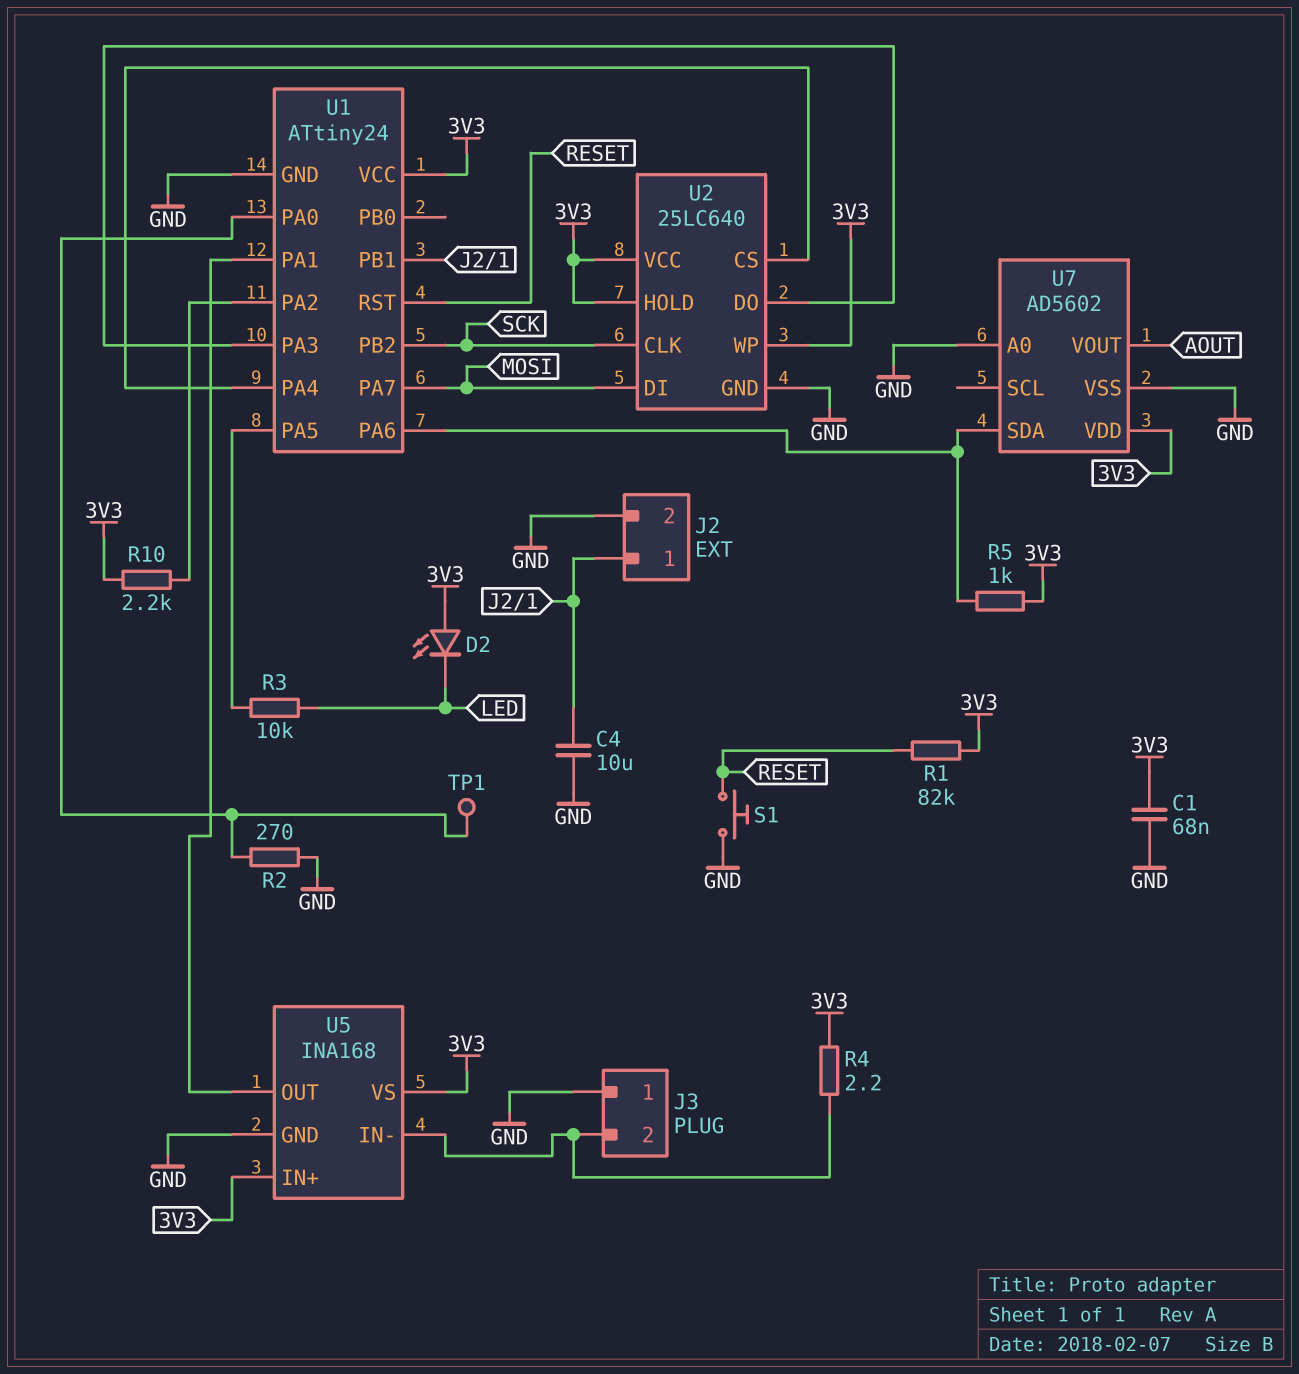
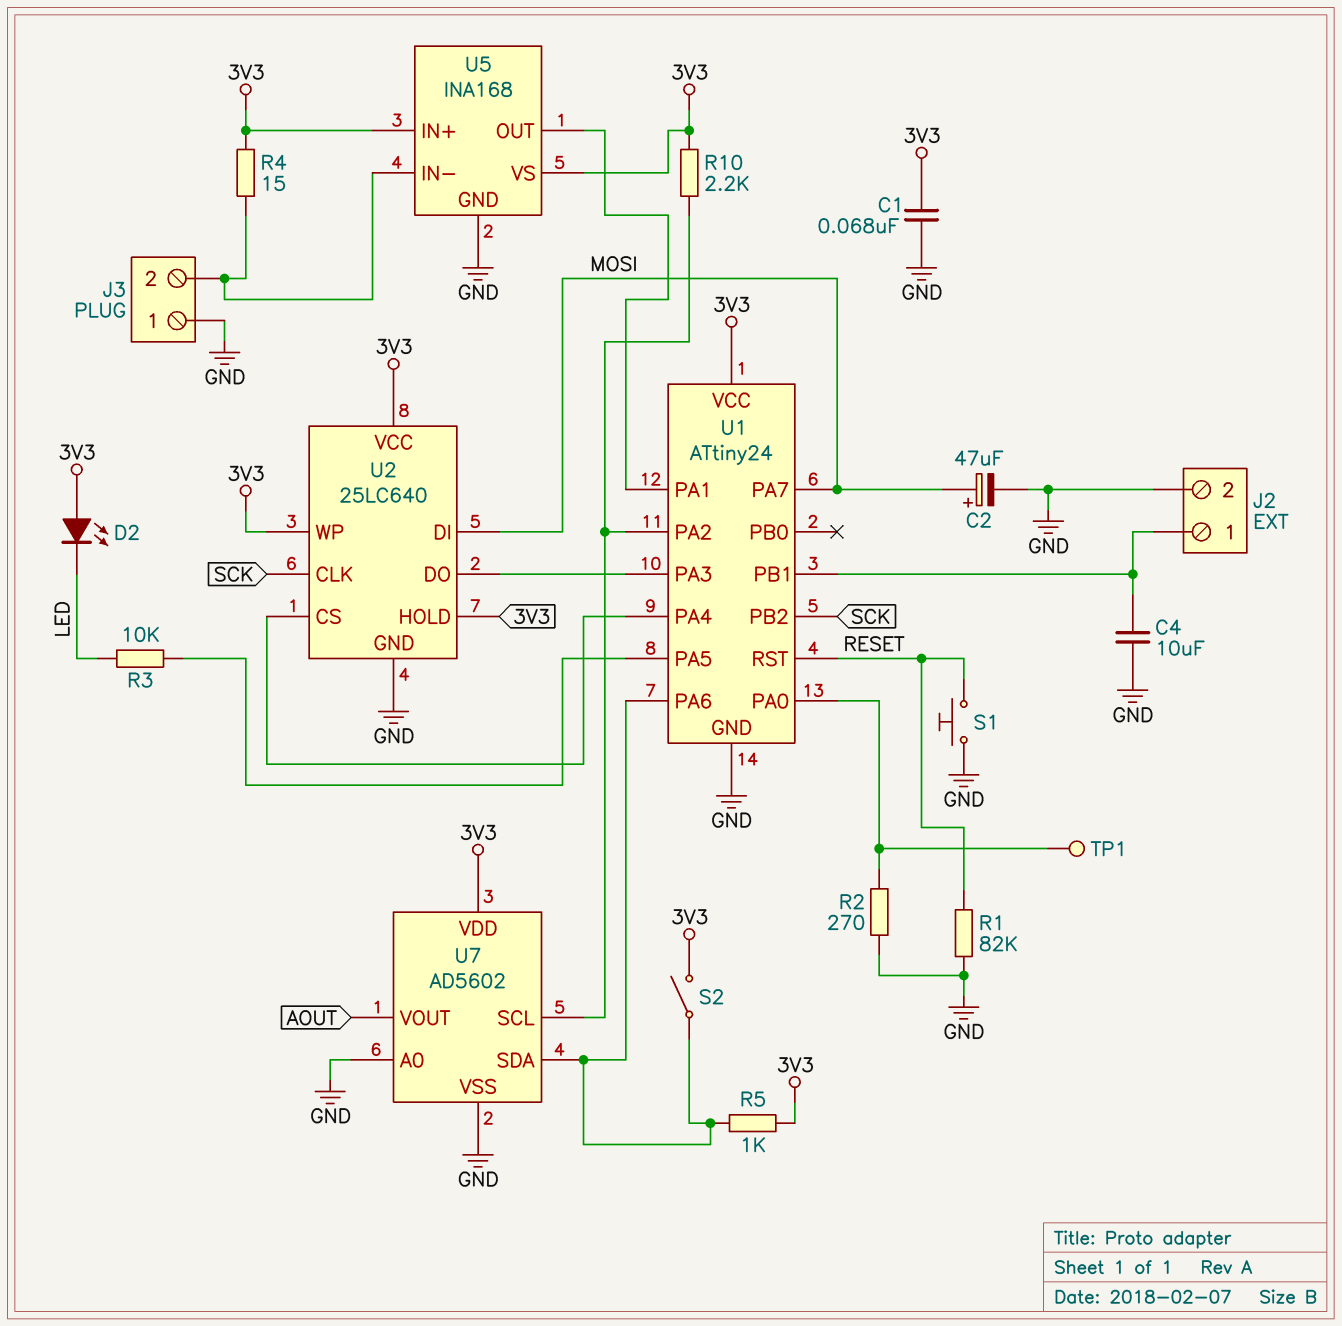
C2: none -> 47uF (plus MOSI, minus GND)
R1: 82k (3V3, RESET) -> 82k (GND, RESET)
R4: 2.2 (3V3, J3/2) -> 15 (3V3, J3/2)
S2: none -> switch (3V3, U1/PA6)
U7 pin SCL: none -> U1/PA2

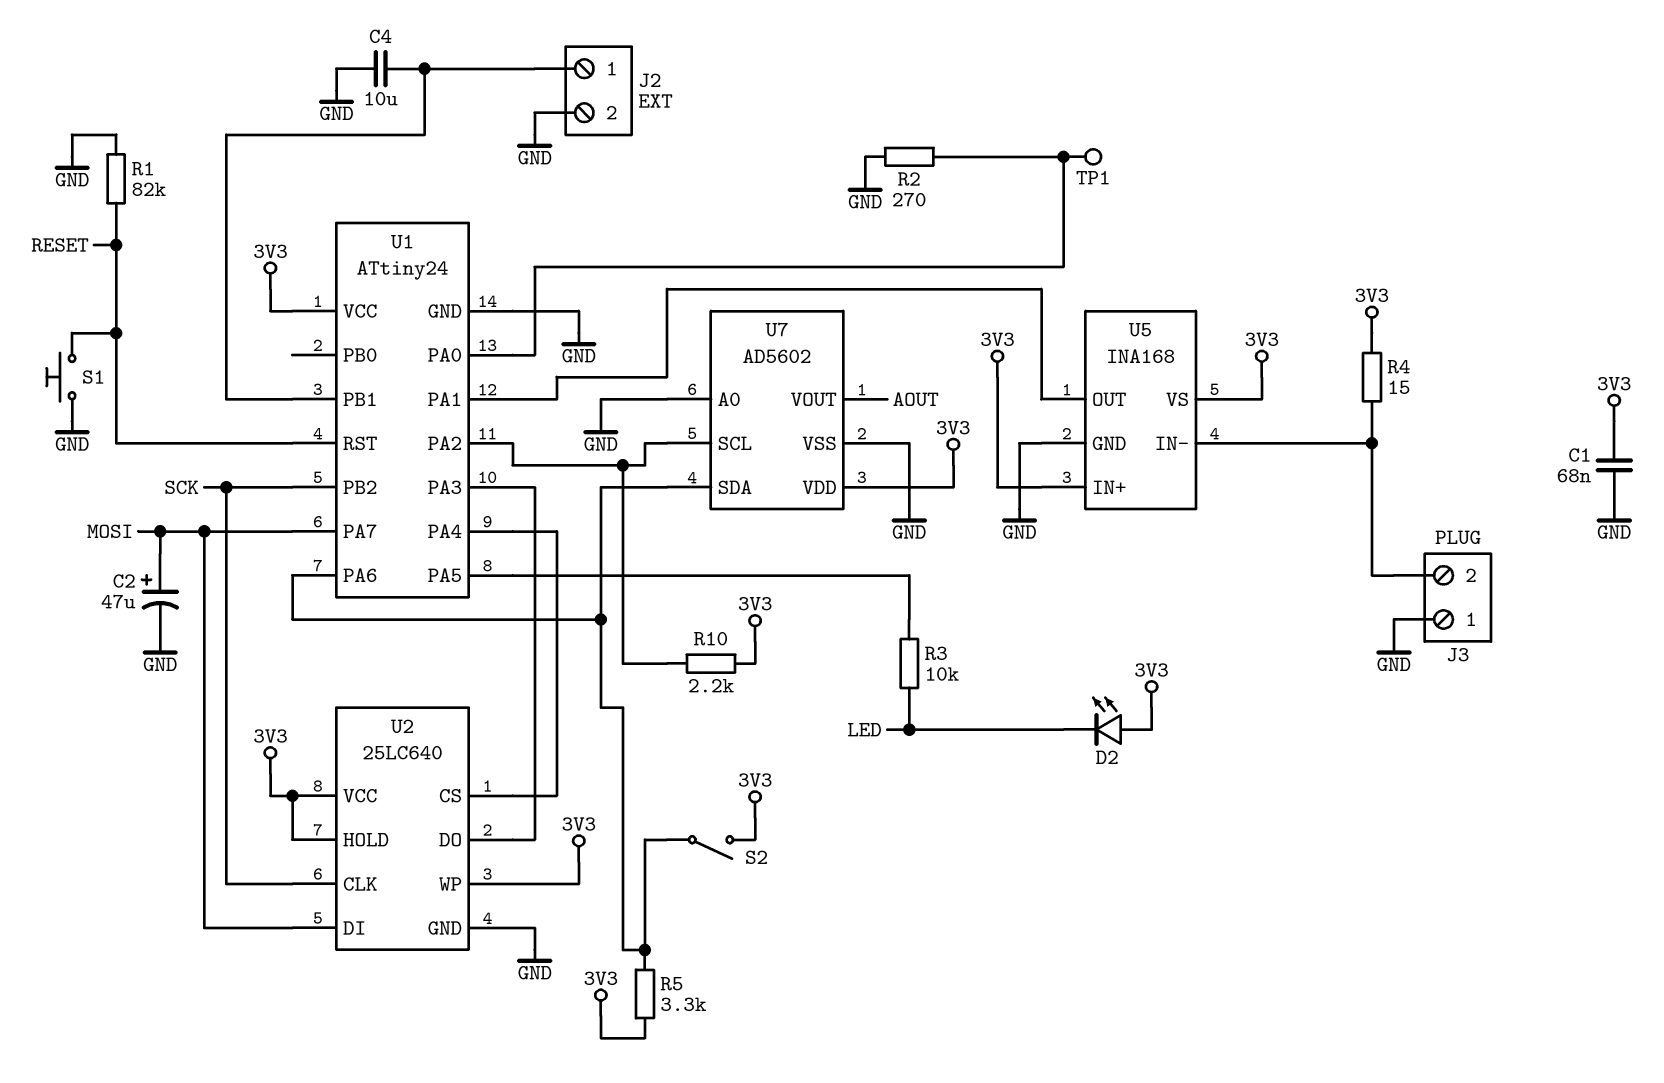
R5: 1k (3V3, U1/PA6) -> 3.3k (3V3, U1/PA6)

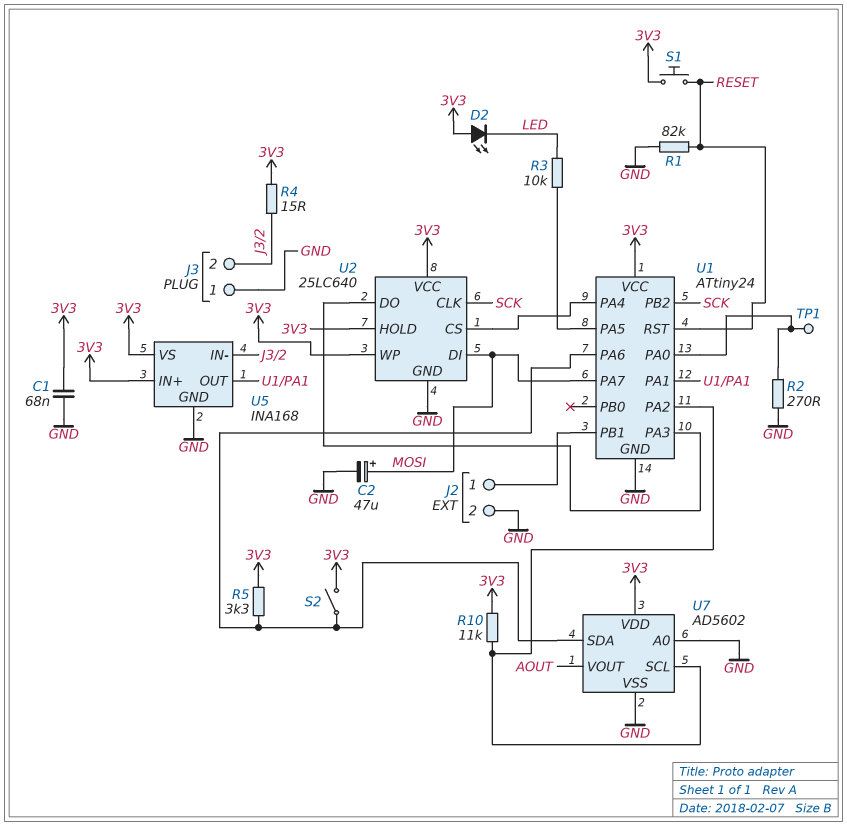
C4: 10uF (GND, J2/1) -> none
R10: 2.2k (3V3, U1/PA2) -> 11k (3V3, U1/PA2)
S1: button (GND, RESET) -> button (3V3, RESET)

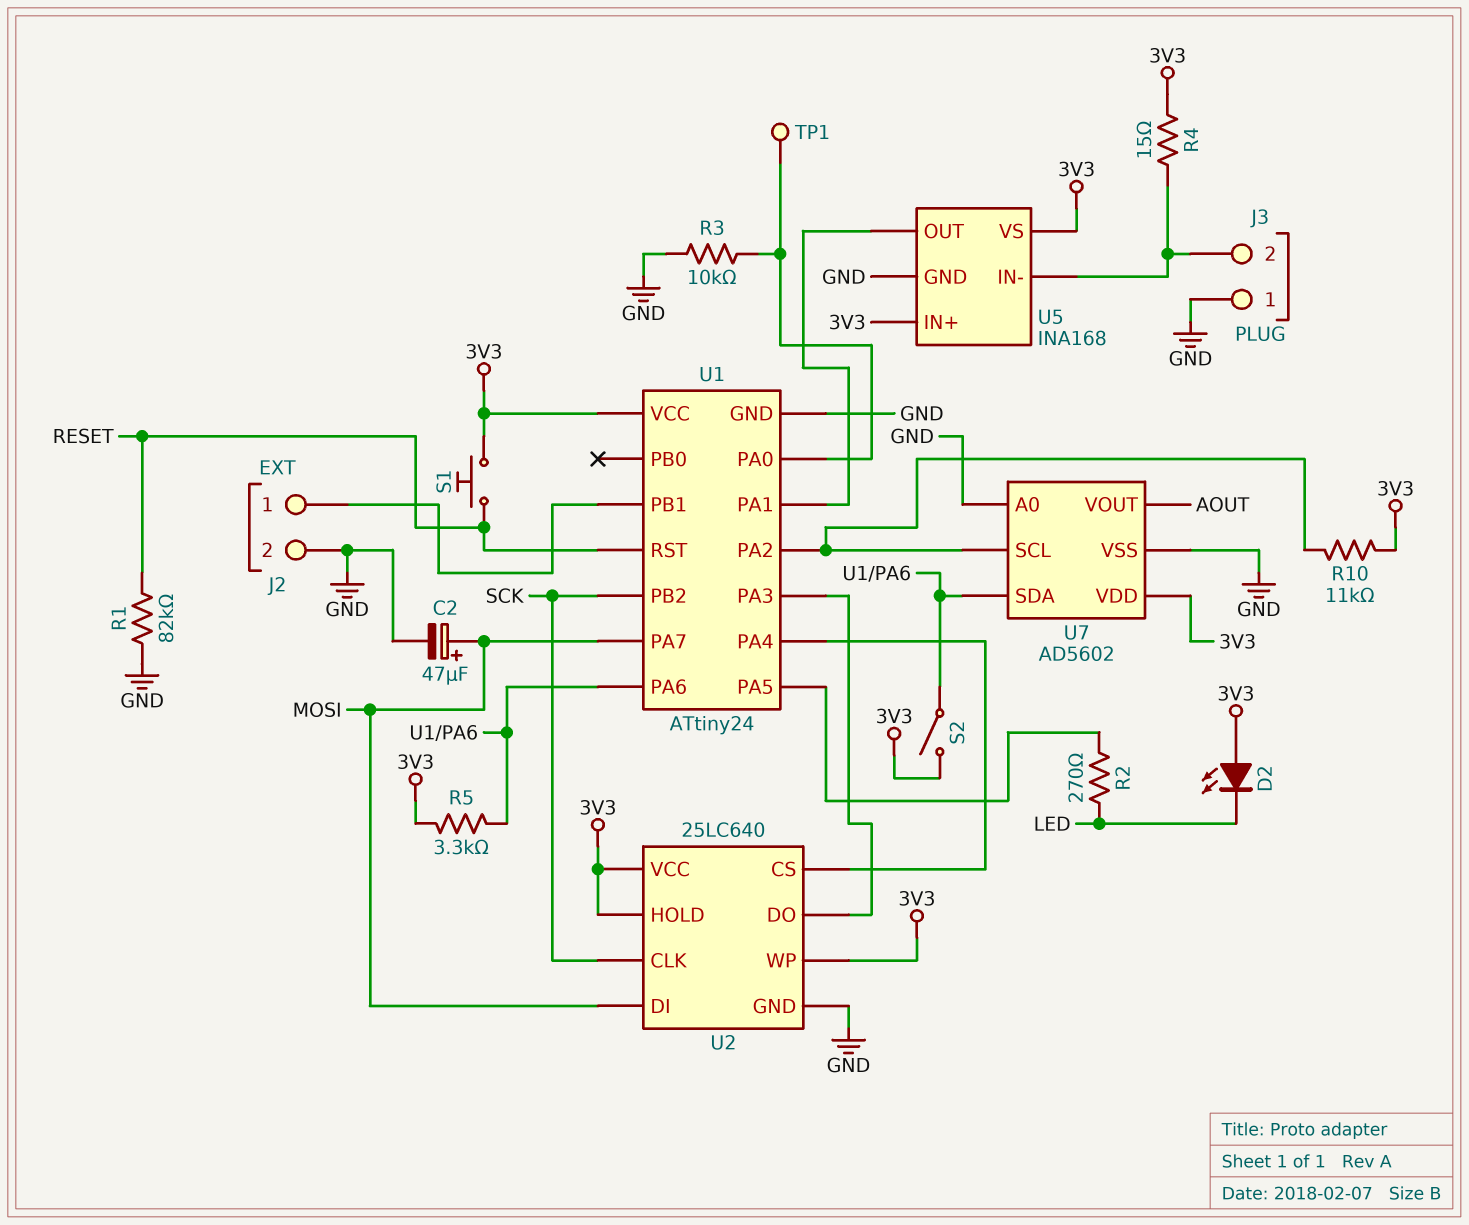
C1: 68nF (3V3, GND) -> none
R2: 270 (GND, U1/PA0) -> 270 (LED, U1/PA5)
R3: 10k (LED, U1/PA5) -> 10k (GND, U1/PA0)

